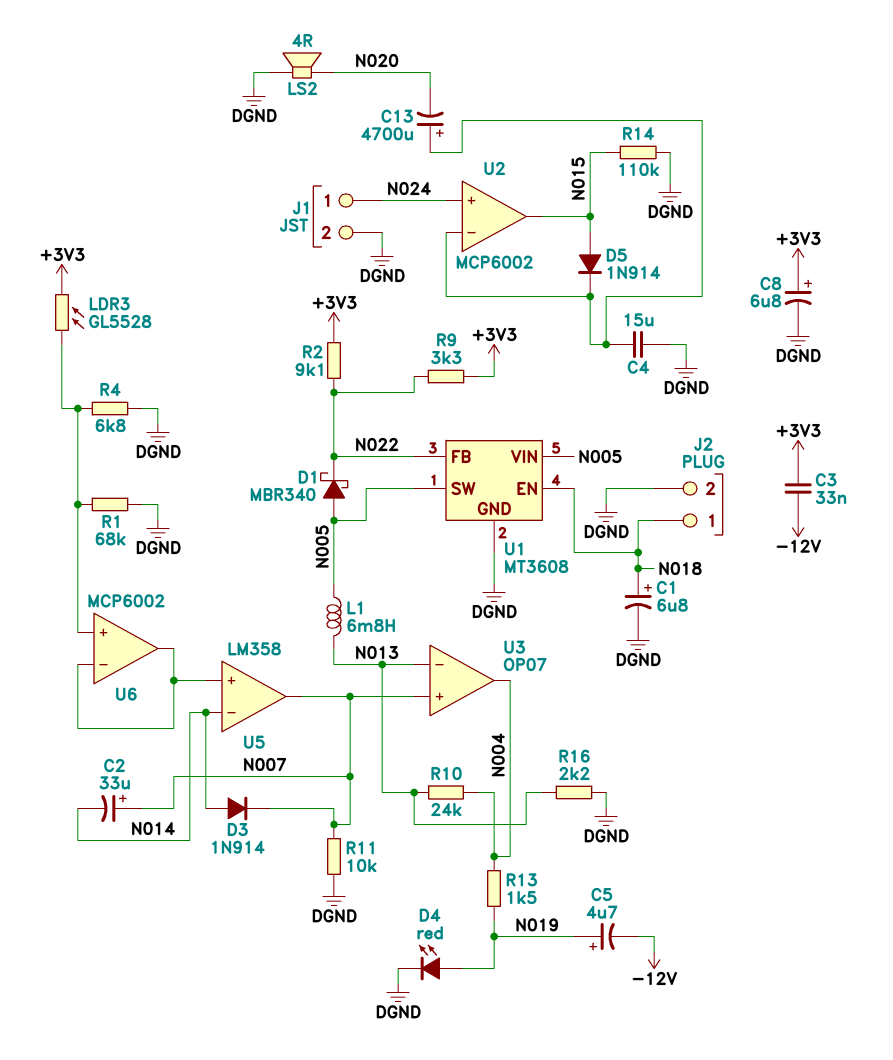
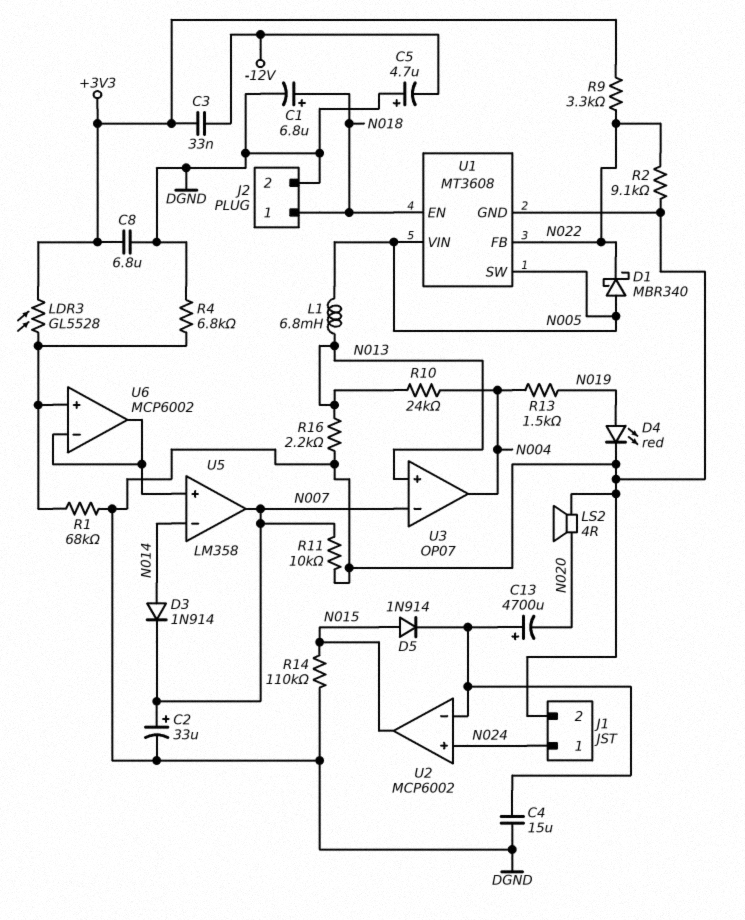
C2: 33uF (plus N007, minus N014) -> 33uF (plus N007, minus DGND)
C5: 4.7uF (plus N019, minus -12V) -> 4.7uF (plus DGND, minus -12V)
C8: 6.8uF (plus +3V3, minus DGND) -> 6.8uF (+3V3, DGND)
R2: 9.1k (+3V3, N022) -> 9.1k (DGND, N022)
U3 pin in+: N007 -> N013
U3 pin in-: N013 -> N007

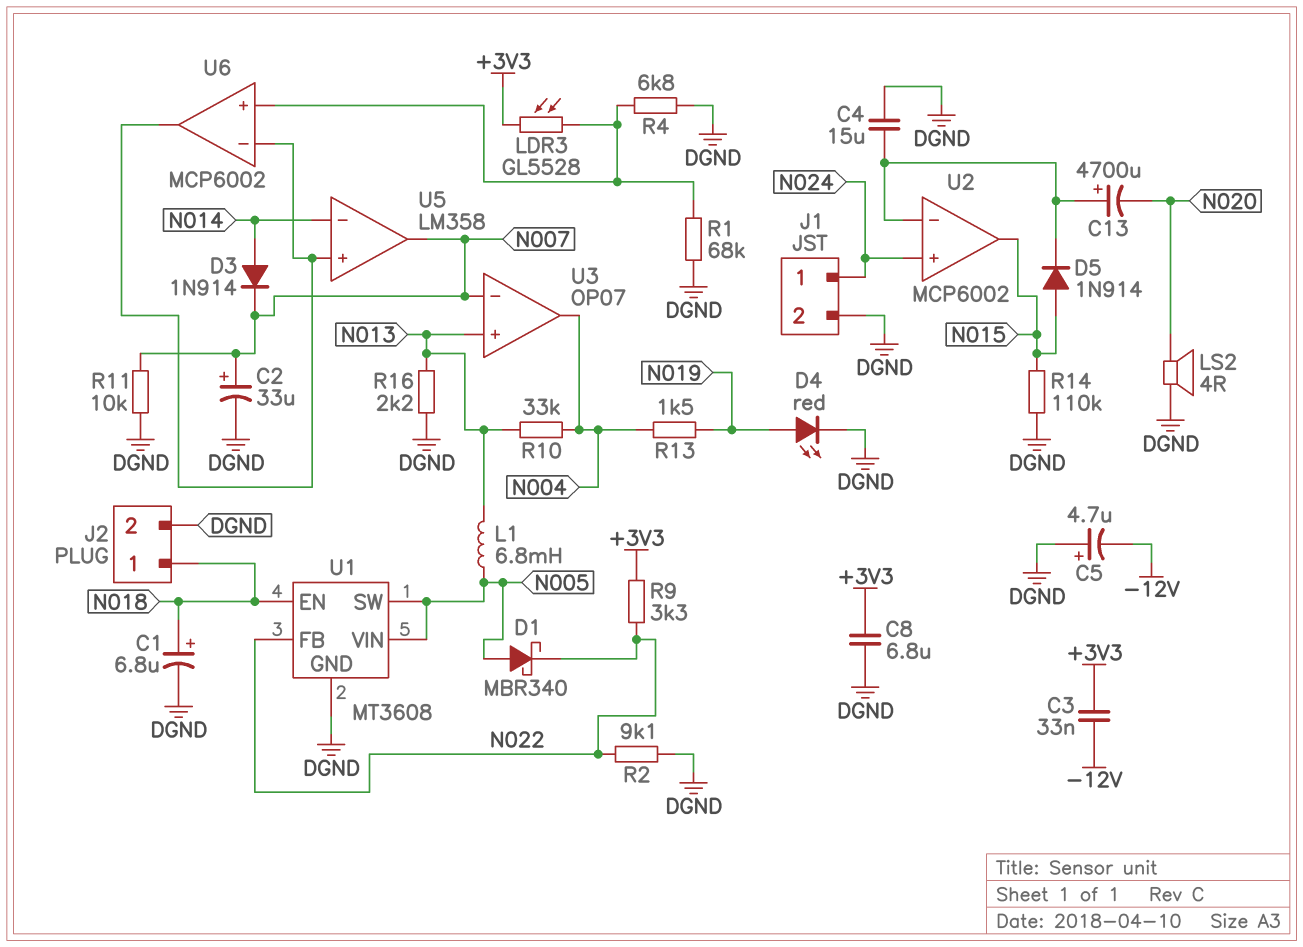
R10: 24k (N004, N013) -> 33k (N004, N013)

